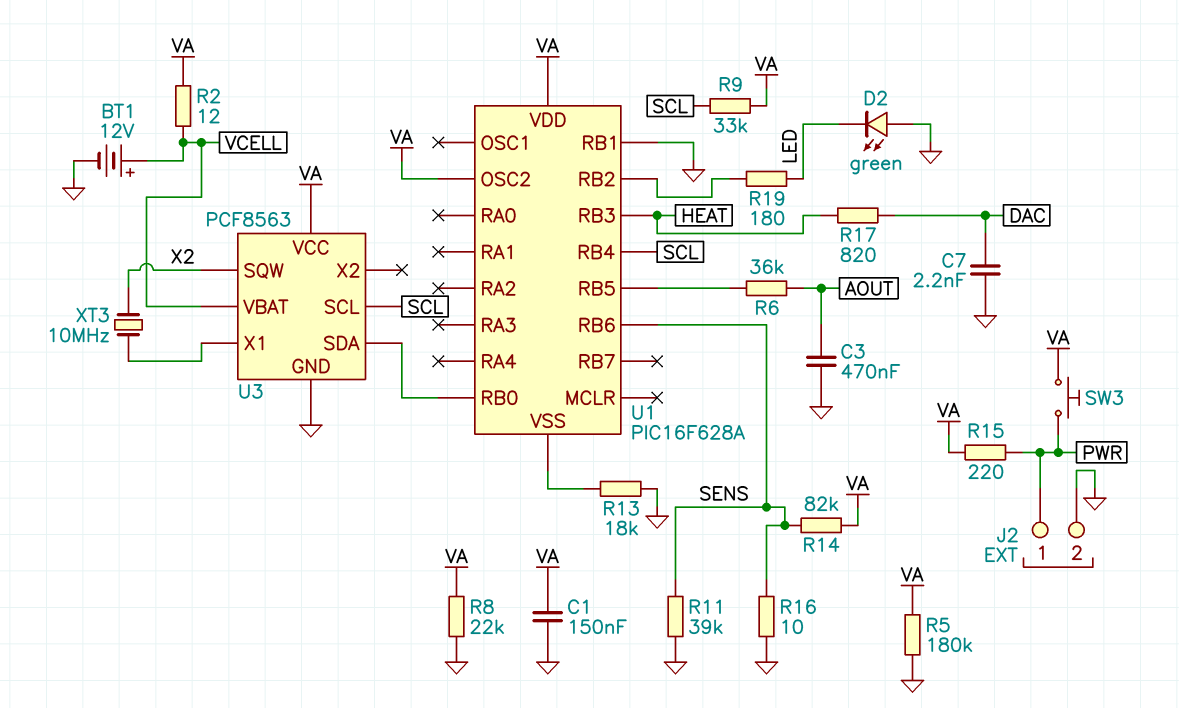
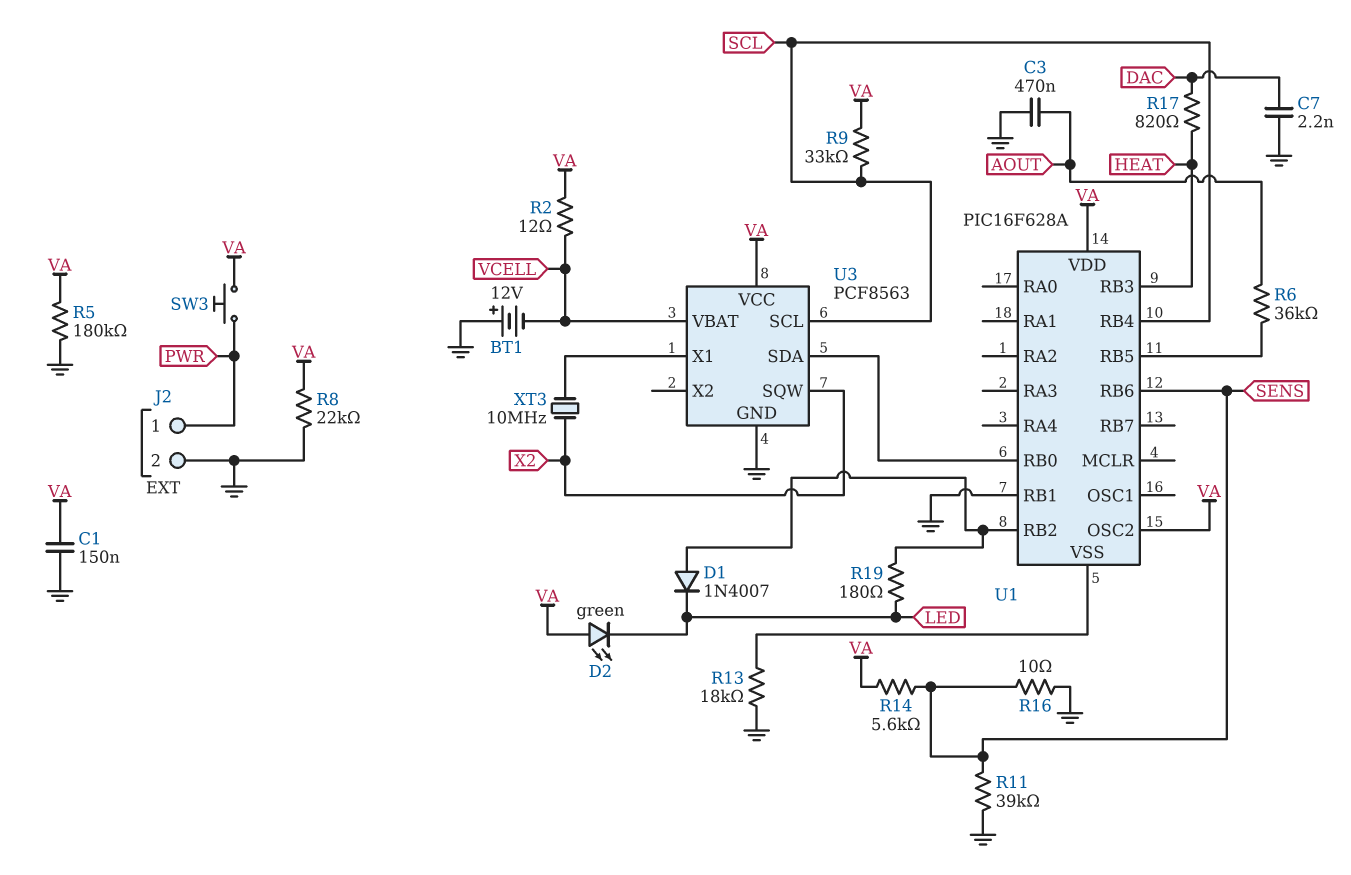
BT1: 12V (plus VCELL, minus GND) -> 12V (plus GND, minus VCELL)
D1: none -> diode 1N4007 (A U1/RB2, K LED)
D2: LED green (A GND, K LED) -> LED green (A VA, K LED)
R14: 82k (SENS, VA) -> 5.6k (SENS, VA)
R15: 220 (PWR, VA) -> none

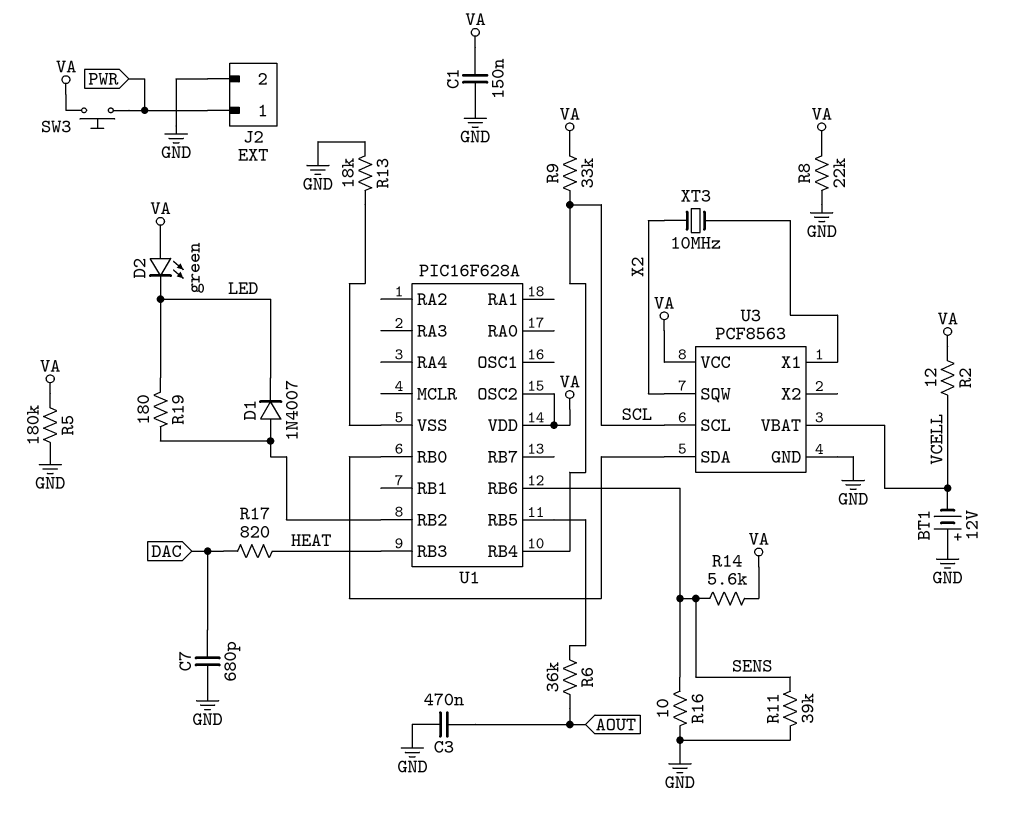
C7: 2.2nF (DAC, GND) -> 680pF (DAC, GND)
U1 pin RB1: GND -> none

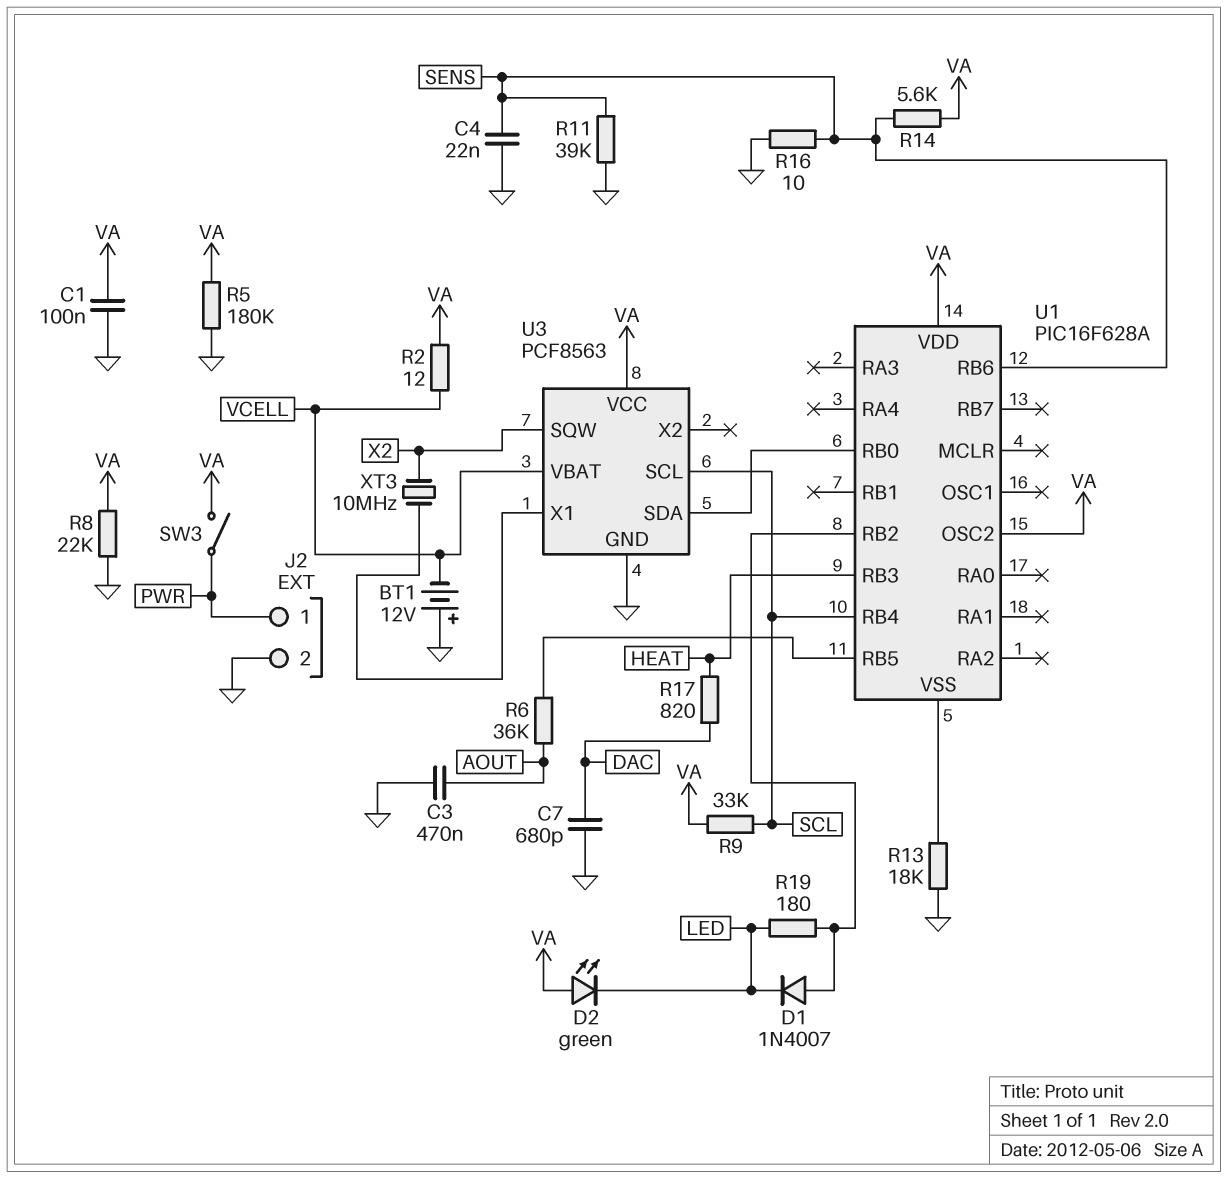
C1: 150nF (GND, VA) -> 100nF (GND, VA)
C4: none -> 22nF (GND, SENS)
SW3: button (PWR, VA) -> switch (PWR, VA)

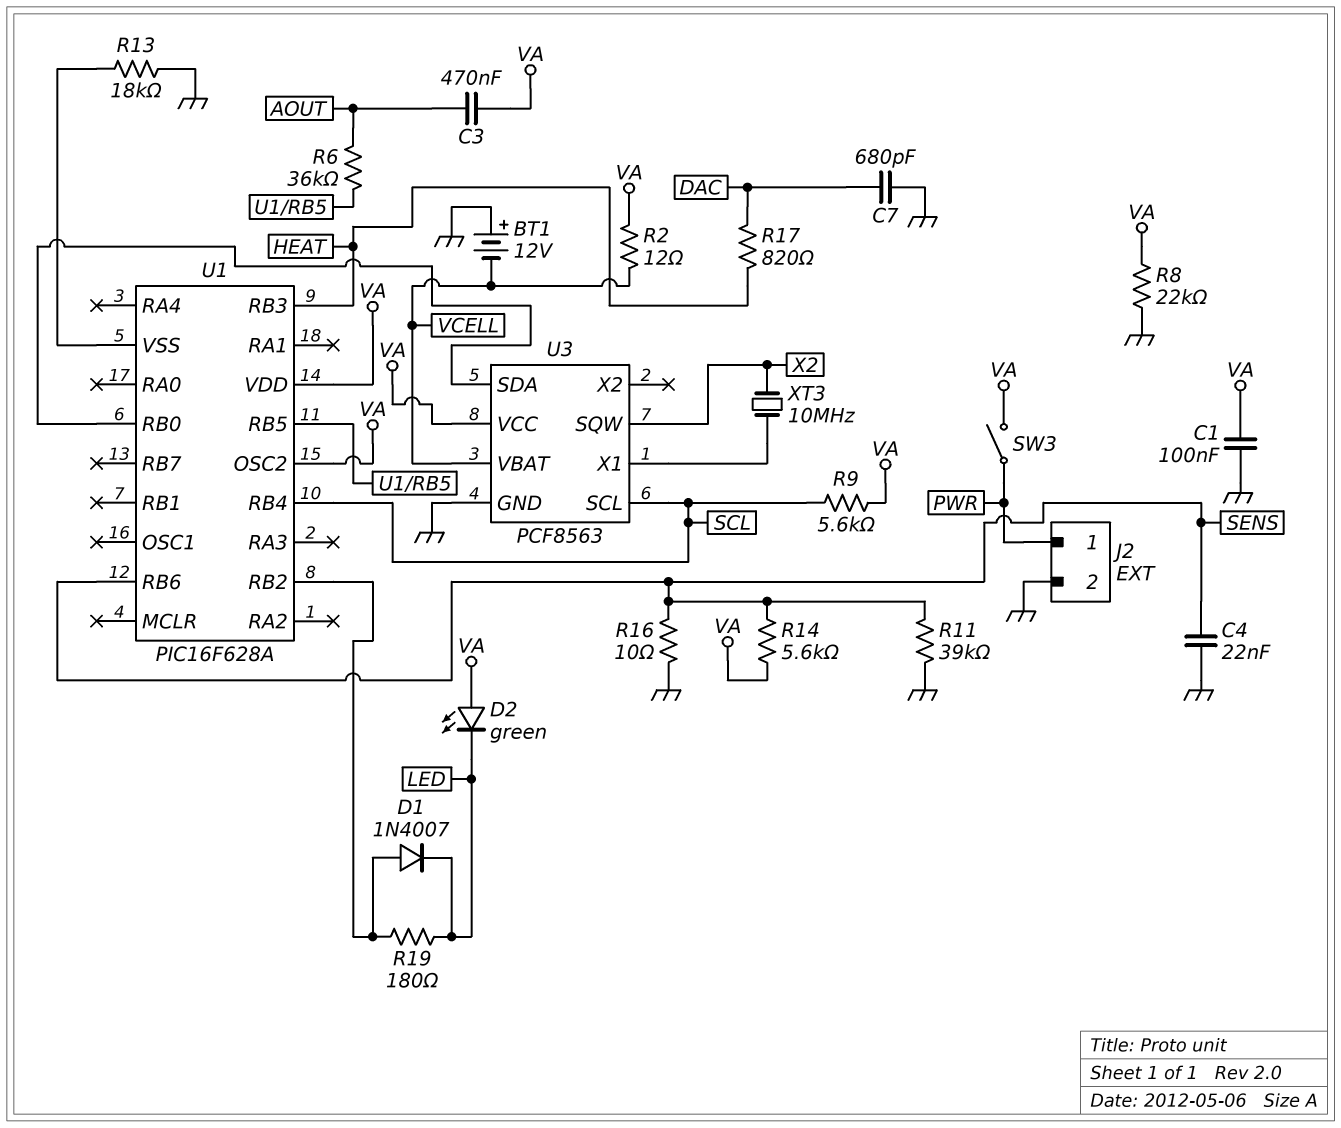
C3: 470nF (AOUT, GND) -> 470nF (AOUT, VA)
R5: 180k (GND, VA) -> none
R9: 33k (SCL, VA) -> 5.6k (SCL, VA)

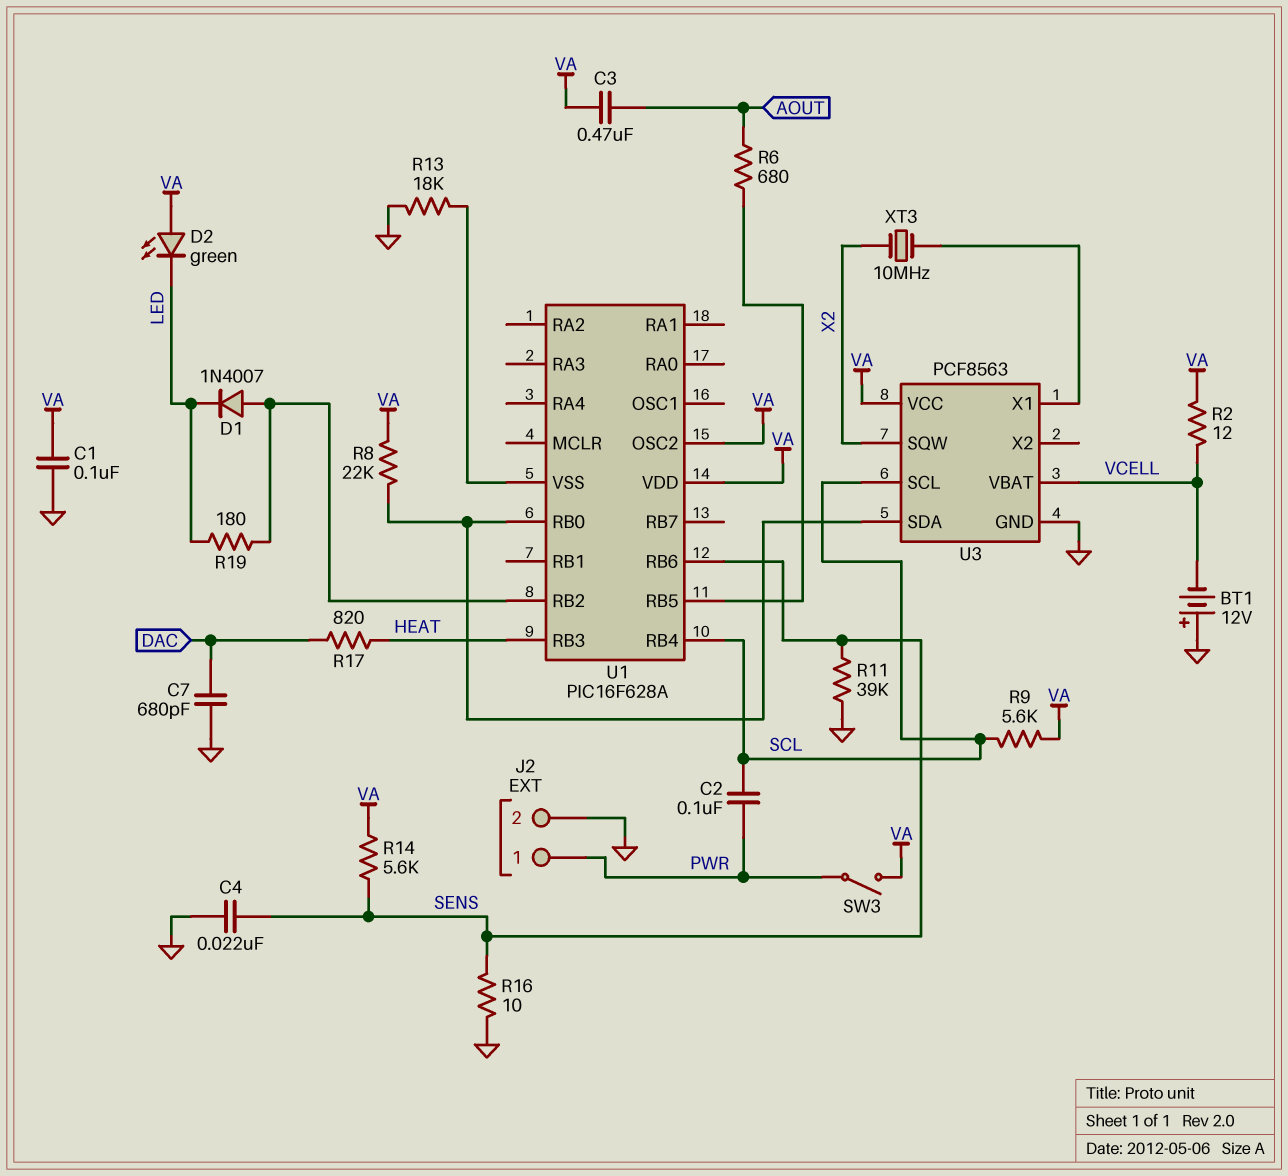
C2: none -> 100nF (PWR, SCL)
R6: 36k (AOUT, U1/RB5) -> 680 (AOUT, U1/RB5)
R8: 22k (GND, VA) -> 22k (U1/RB0, VA)

